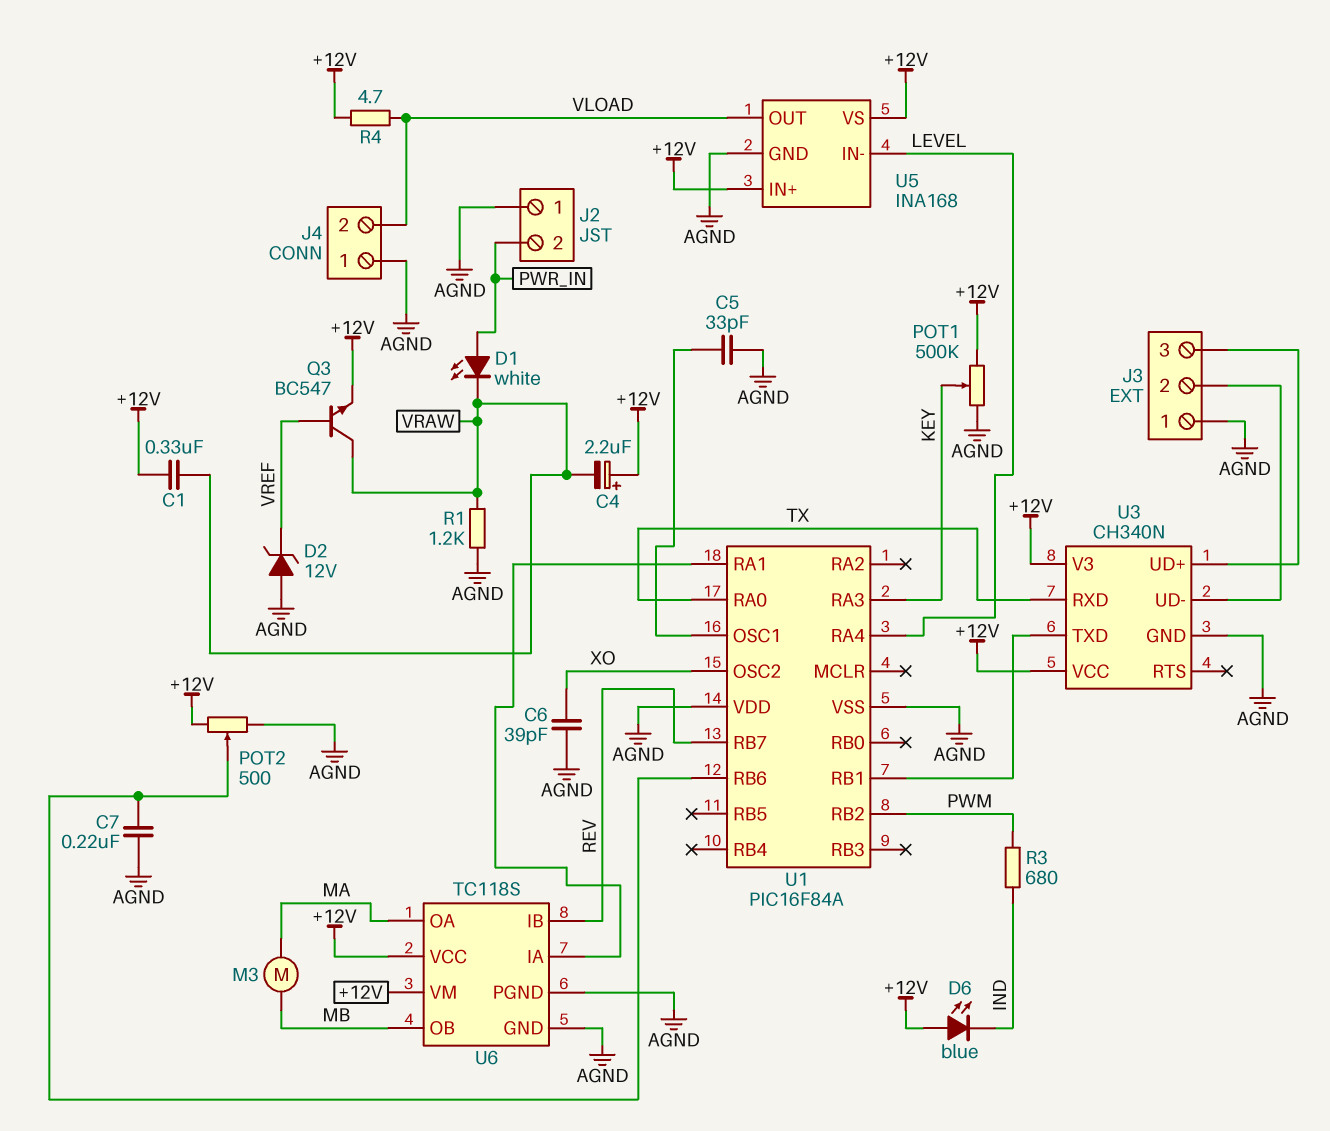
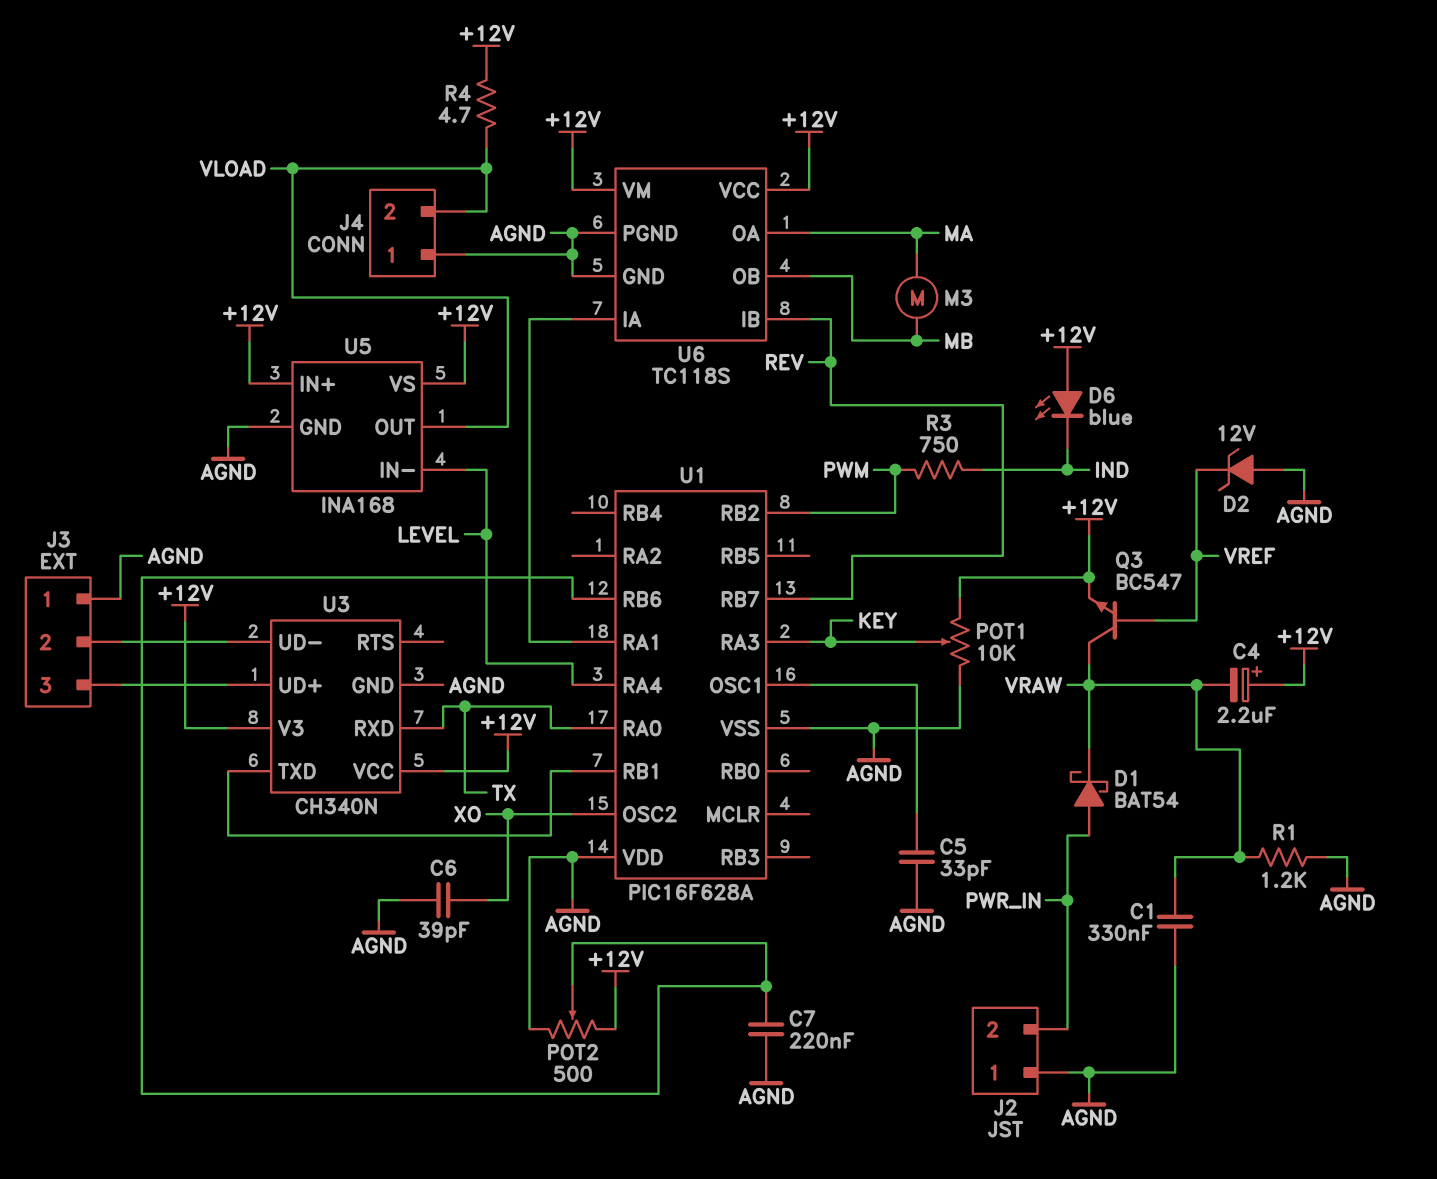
C1: 330nF (+12V, VRAW) -> 330nF (AGND, VRAW)
D1: LED white (A PWR_IN, K VRAW) -> schottky BAT54 (A PWR_IN, K VRAW)
POT1: 500k (+12V, AGND, wiper KEY) -> 10k (+12V, AGND, wiper KEY)
R3: 680 (IND, PWM) -> 750 (IND, PWM)
U1: PIC16F84A -> PIC16F628A

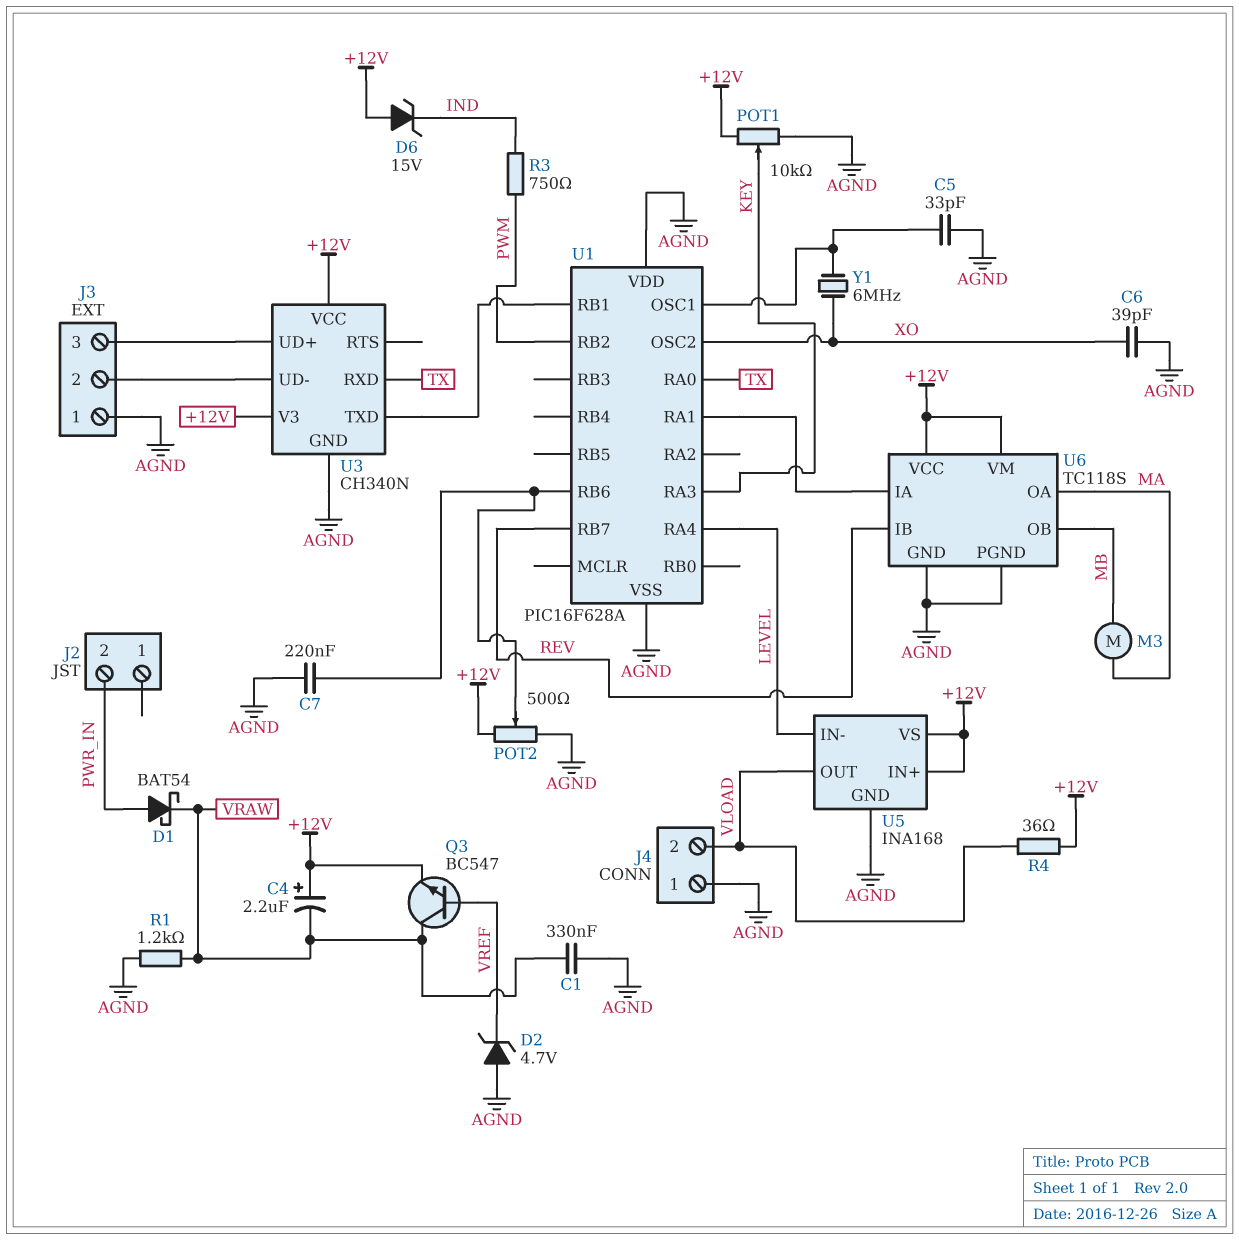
D2: zener 12V (A AGND, K VREF) -> zener 4.7V (A AGND, K VREF)
D6: LED blue (A +12V, K IND) -> zener 15V (A +12V, K IND)
J2 pin 1: AGND -> none
R4: 4.7 (+12V, VLOAD) -> 36 (+12V, VLOAD)
Y1: none -> 6MHz (U1/OSC1, XO)

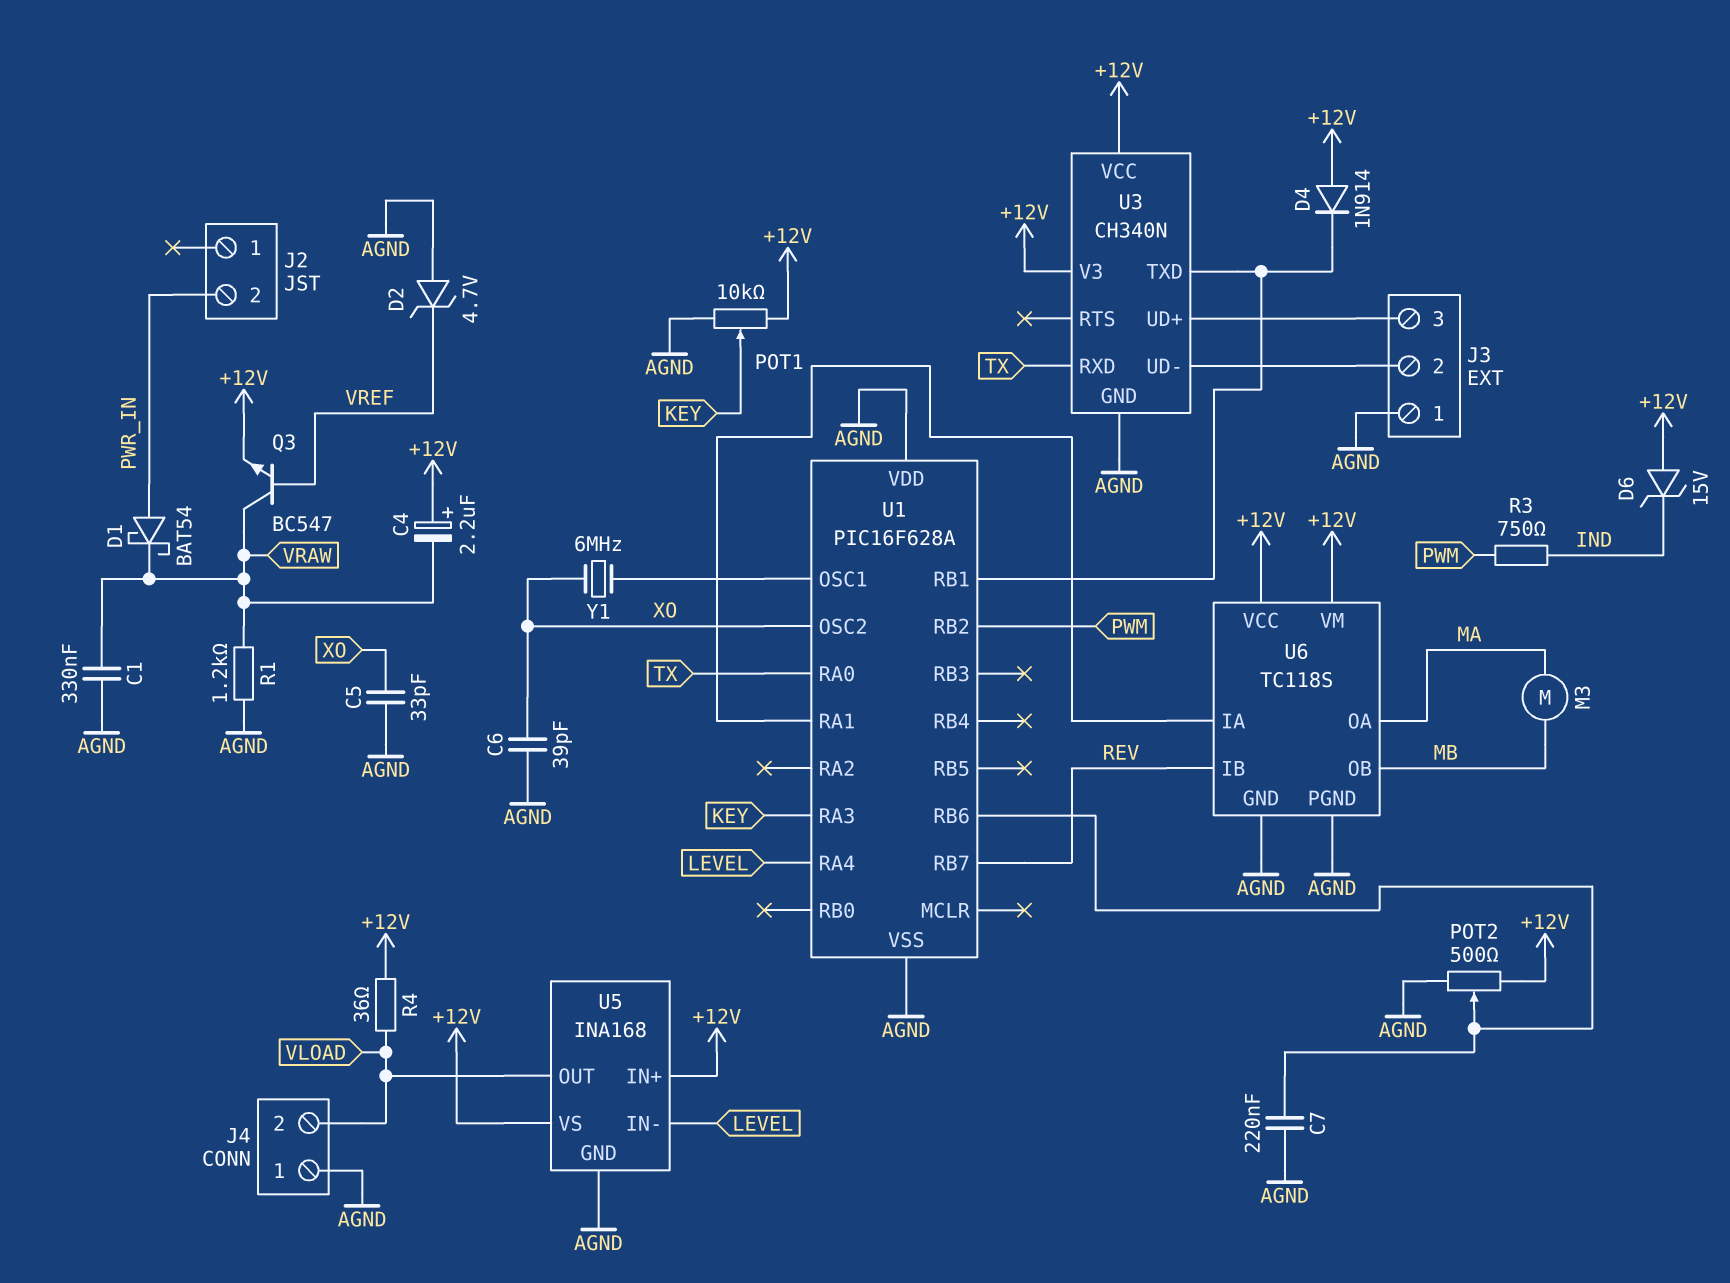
C5: 33pF (AGND, U1/OSC1) -> 33pF (AGND, XO)
D4: none -> diode 1N914 (A +12V, K U1/RB1)

